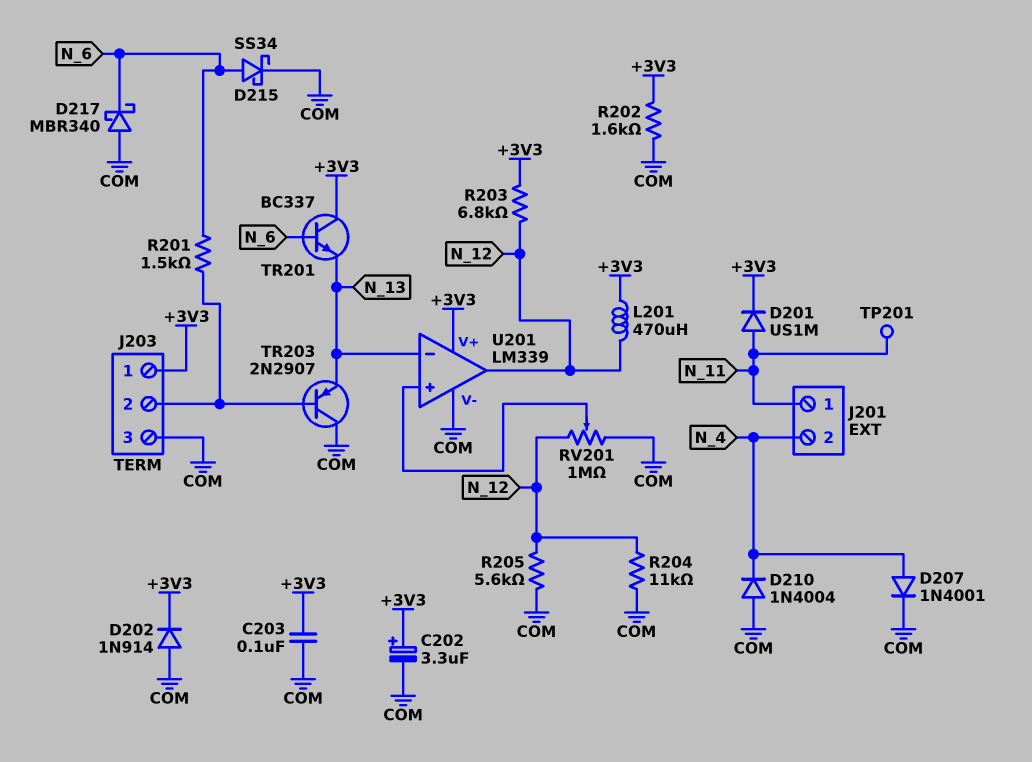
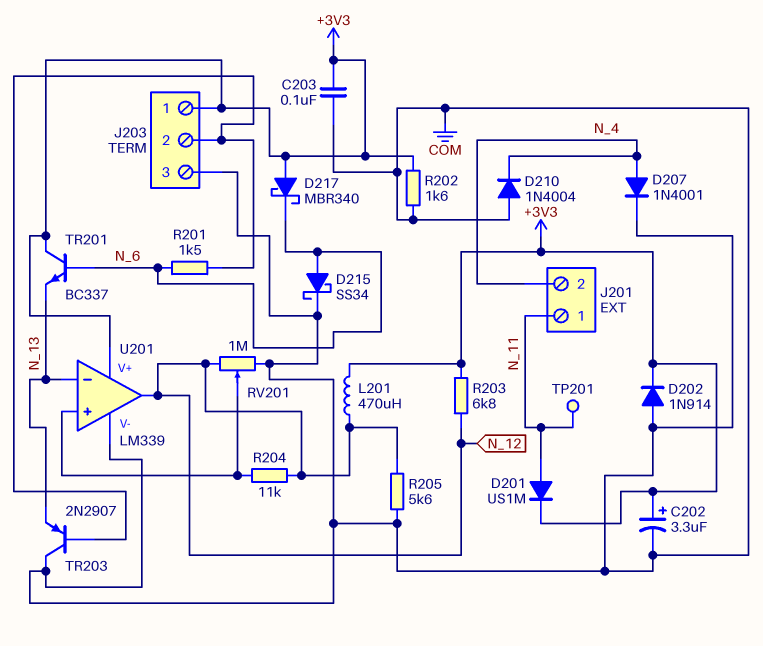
D217: schottky MBR340 (A COM, K N_6) -> schottky MBR340 (A +3V3, K N_6)
R204: 11k (COM, N_12) -> 11k (N_12, U201/in+)

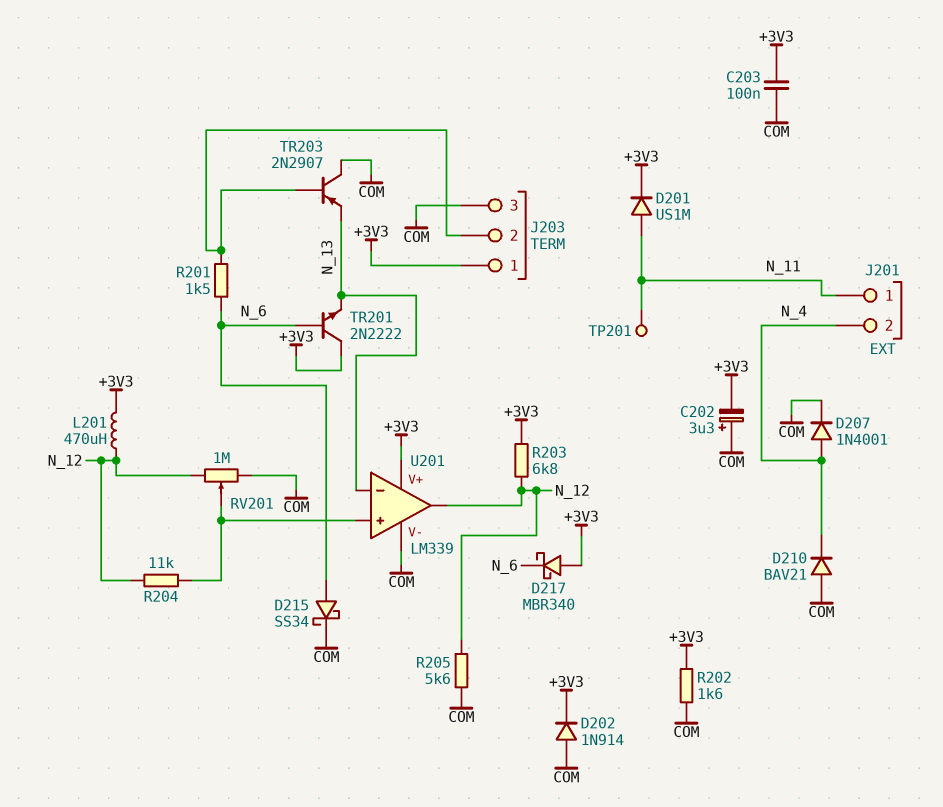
C202: 3.3uF (plus +3V3, minus COM) -> 3.3uF (plus COM, minus +3V3)
D210: diode 1N4004 (A COM, K N_4) -> diode BAV21 (A COM, K N_4)
TR201: NPN BC337 (B N_6, C +3V3, E N_13) -> NPN 2N2222 (B N_6, C +3V3, E N_13)

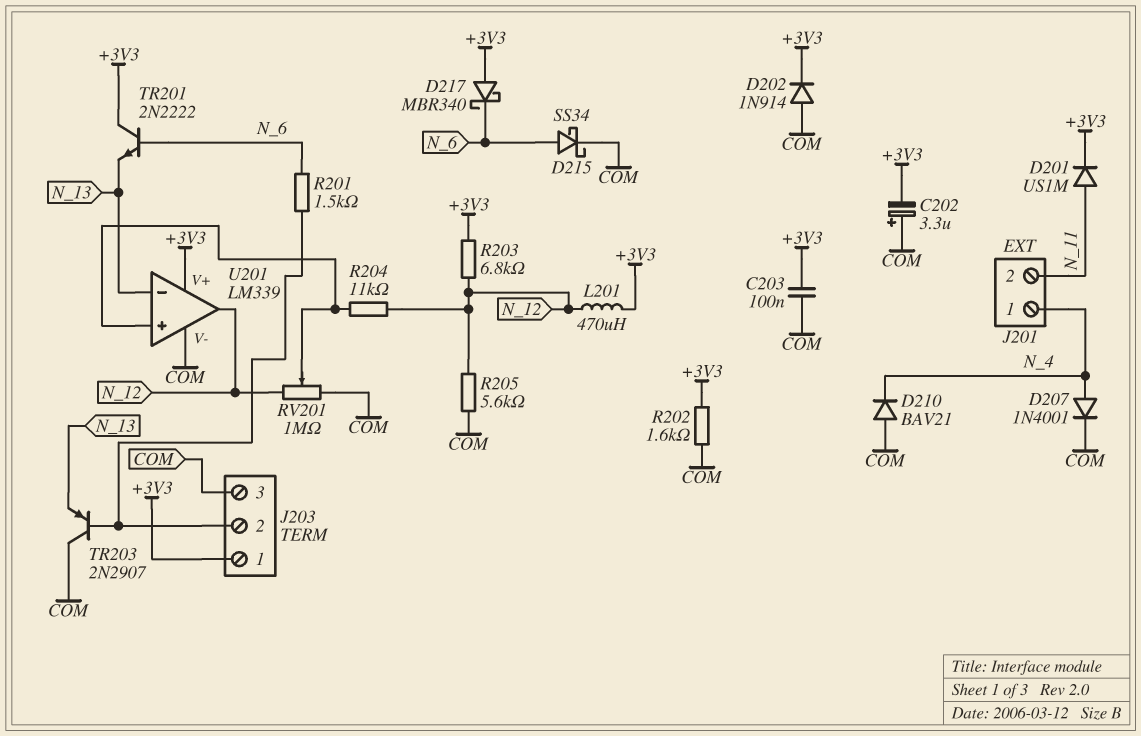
J201 pin 1: N_11 -> N_4
J201 pin 2: N_4 -> N_11
TP201: test point (N_11) -> none

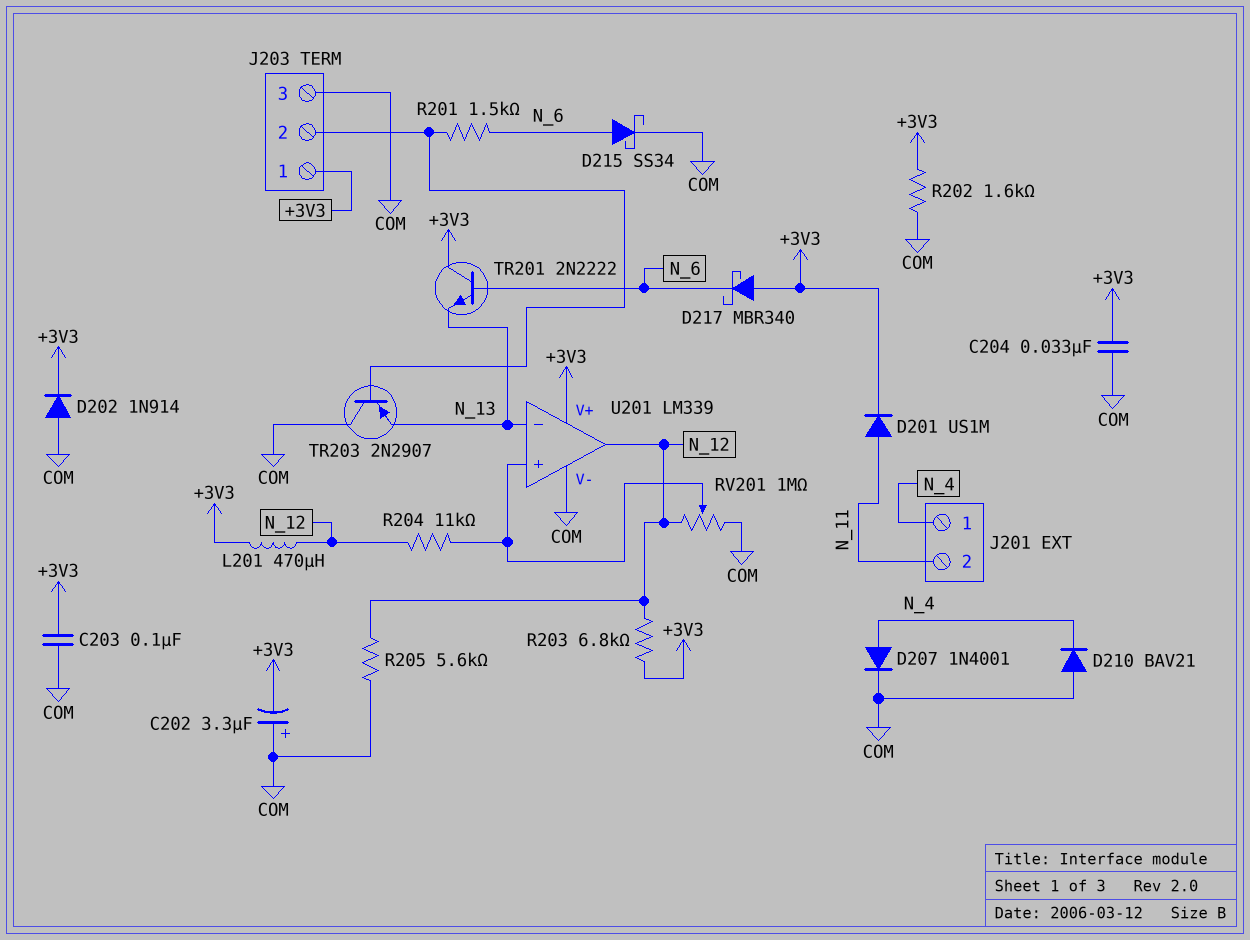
C204: none -> 33nF (+3V3, COM)

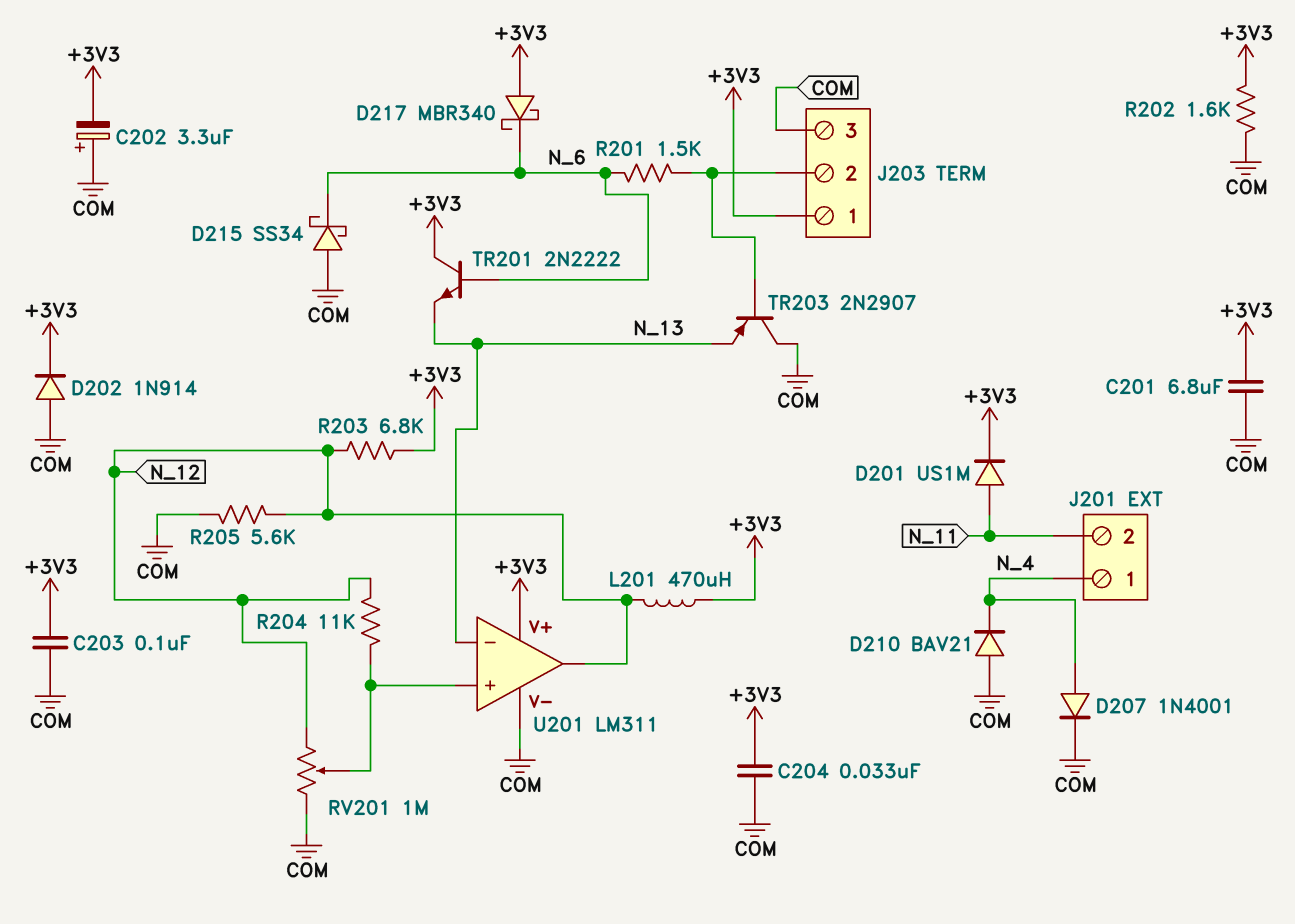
C201: none -> 6.8uF (+3V3, COM)
D215: schottky SS34 (A N_6, K COM) -> schottky SS34 (A COM, K N_6)
U201: LM339 -> LM311

